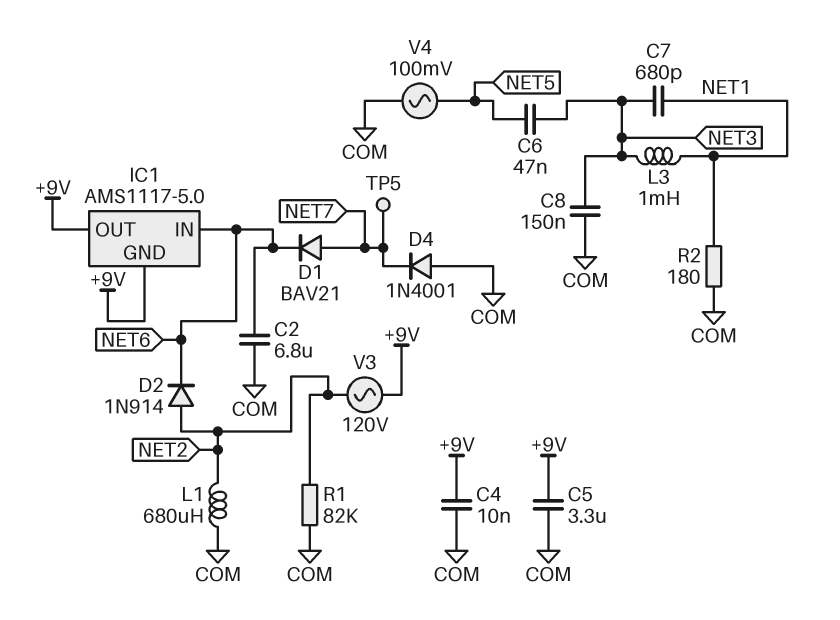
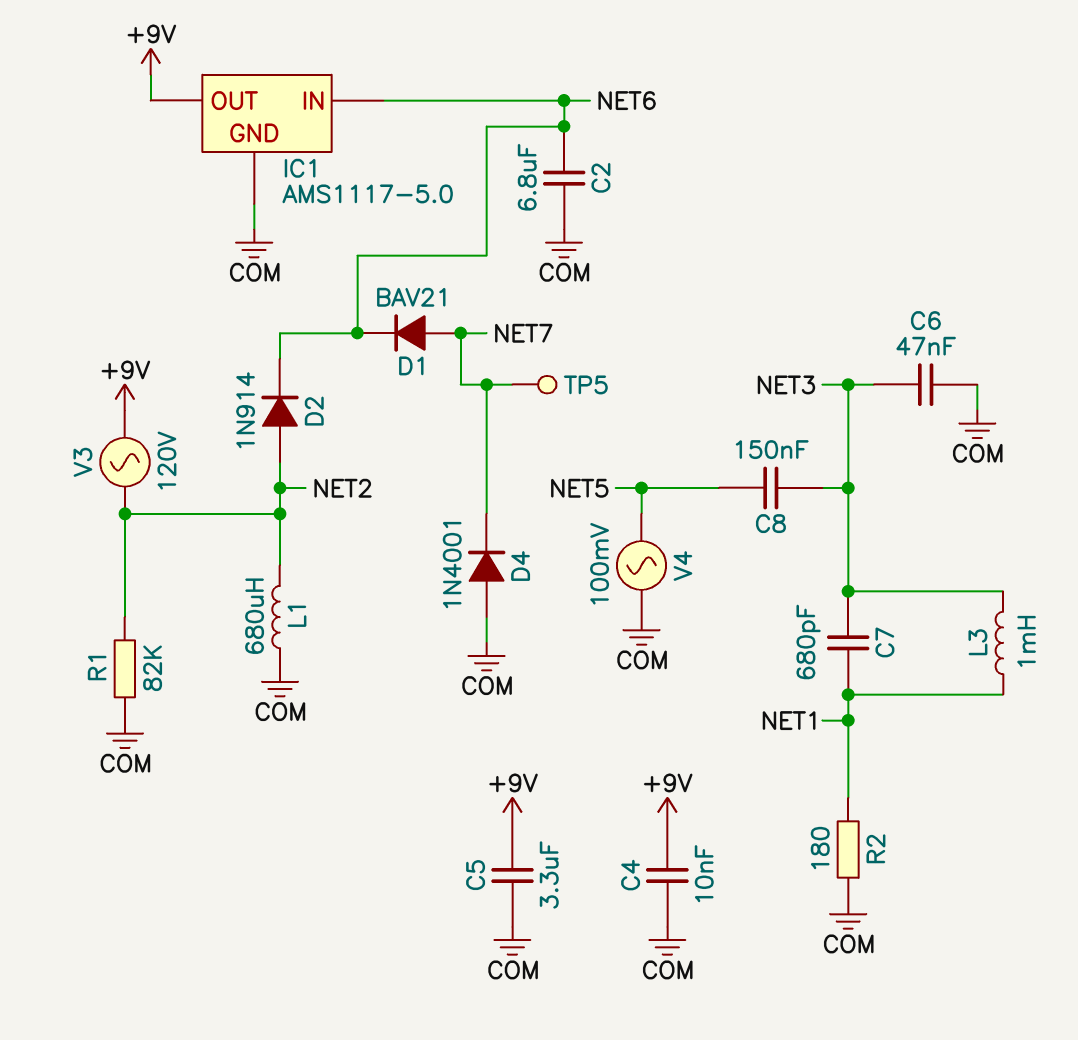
C6: 47nF (NET3, NET5) -> 47nF (COM, NET3)
C8: 150nF (COM, NET3) -> 150nF (NET3, NET5)
IC1 pin GND: +9V -> COM

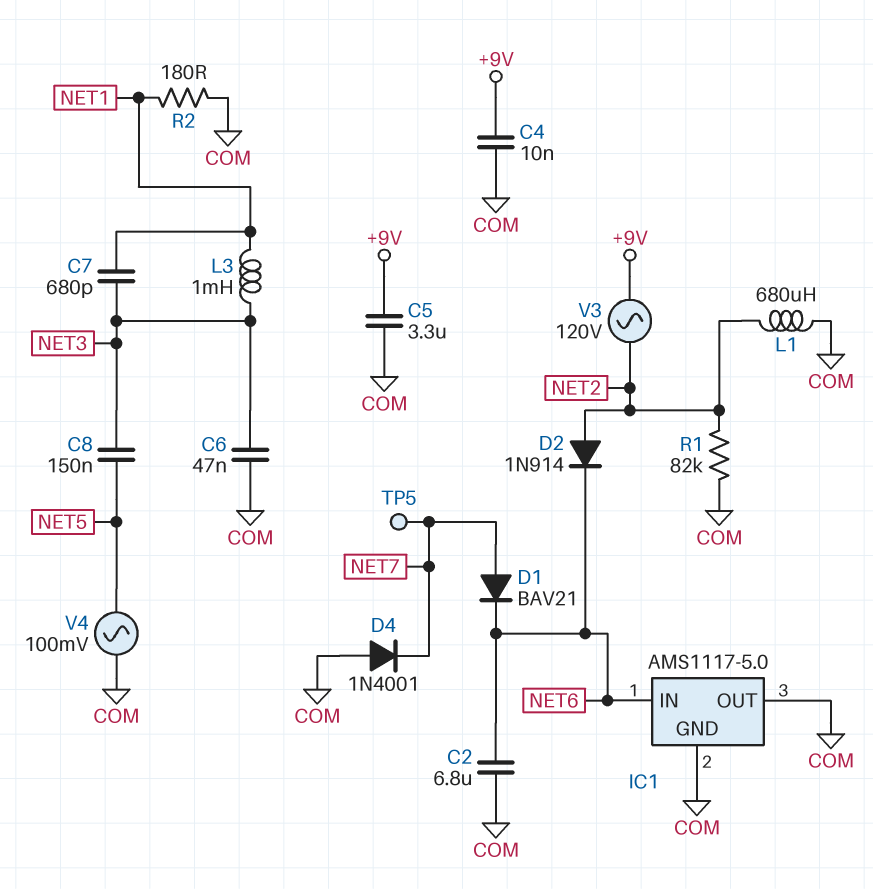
IC1 pin OUT: +9V -> COM

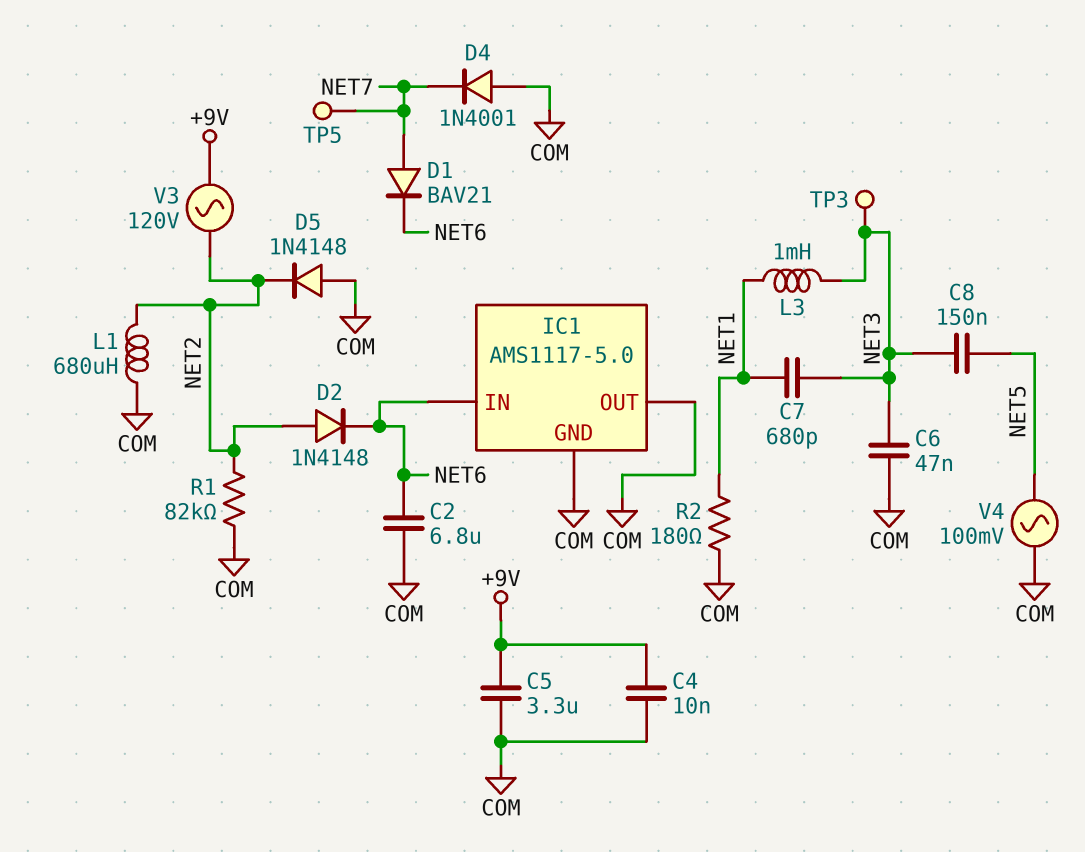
D2: diode 1N914 (A NET2, K NET6) -> diode 1N4148 (A NET2, K NET6)
D5: none -> diode 1N4148 (A COM, K NET2)
TP3: none -> test point (NET3)

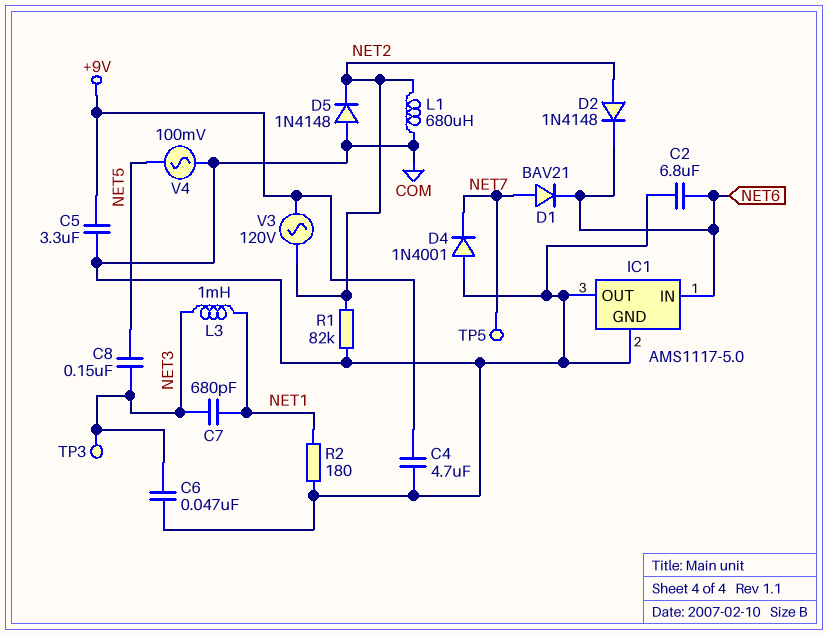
C4: 10nF (+9V, COM) -> 4.7uF (+9V, COM)

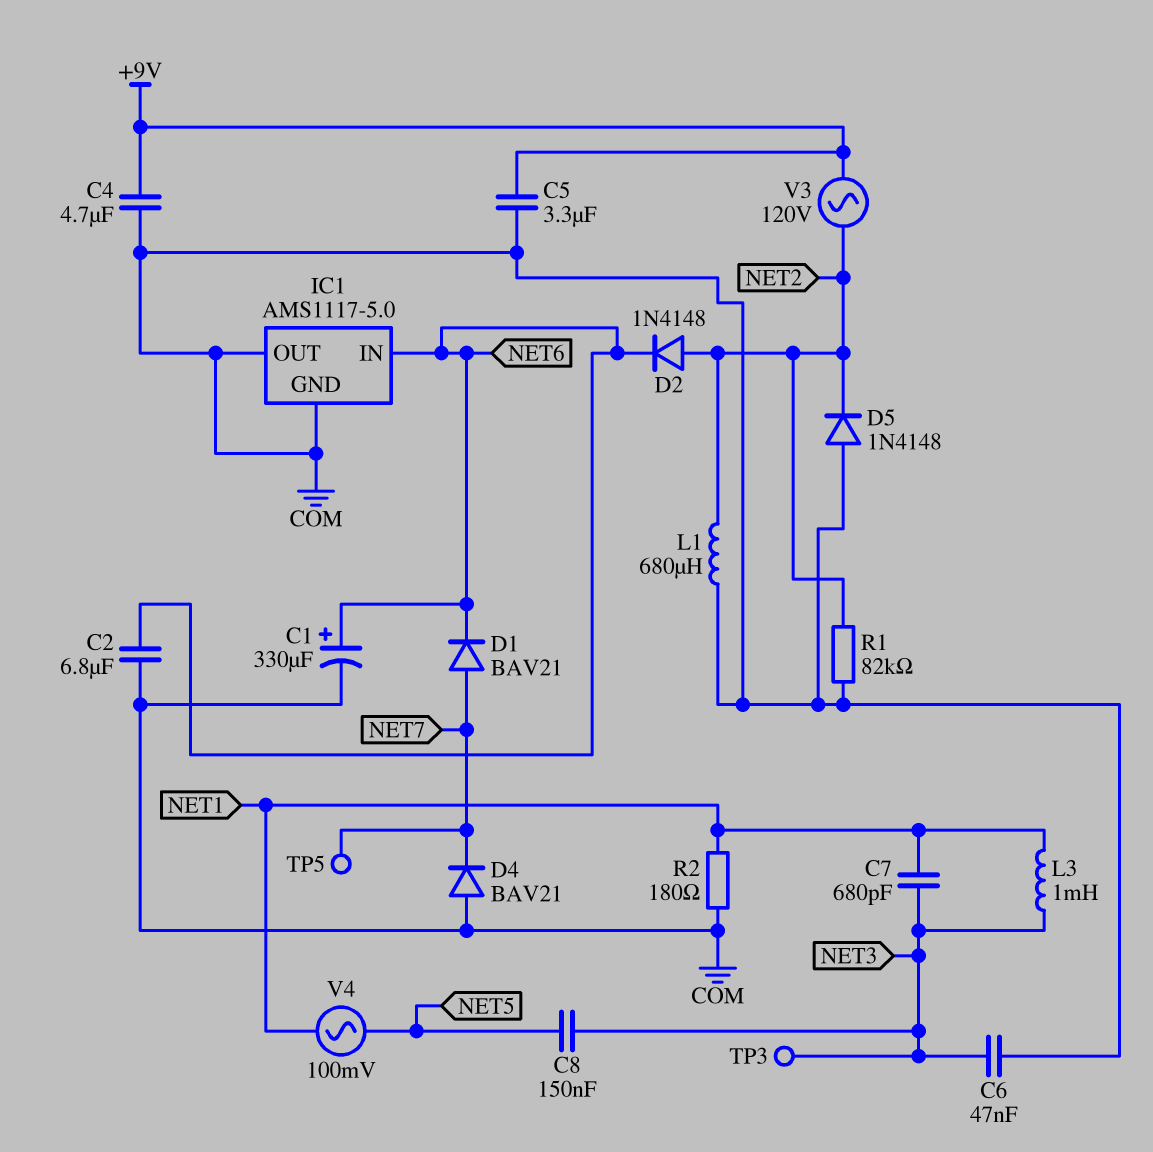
C1: none -> 330uF (plus NET6, minus COM)
D4: diode 1N4001 (A COM, K NET7) -> diode BAV21 (A COM, K NET7)
V4: AC 100mV (COM, NET5) -> AC 100mV (NET1, NET5)

